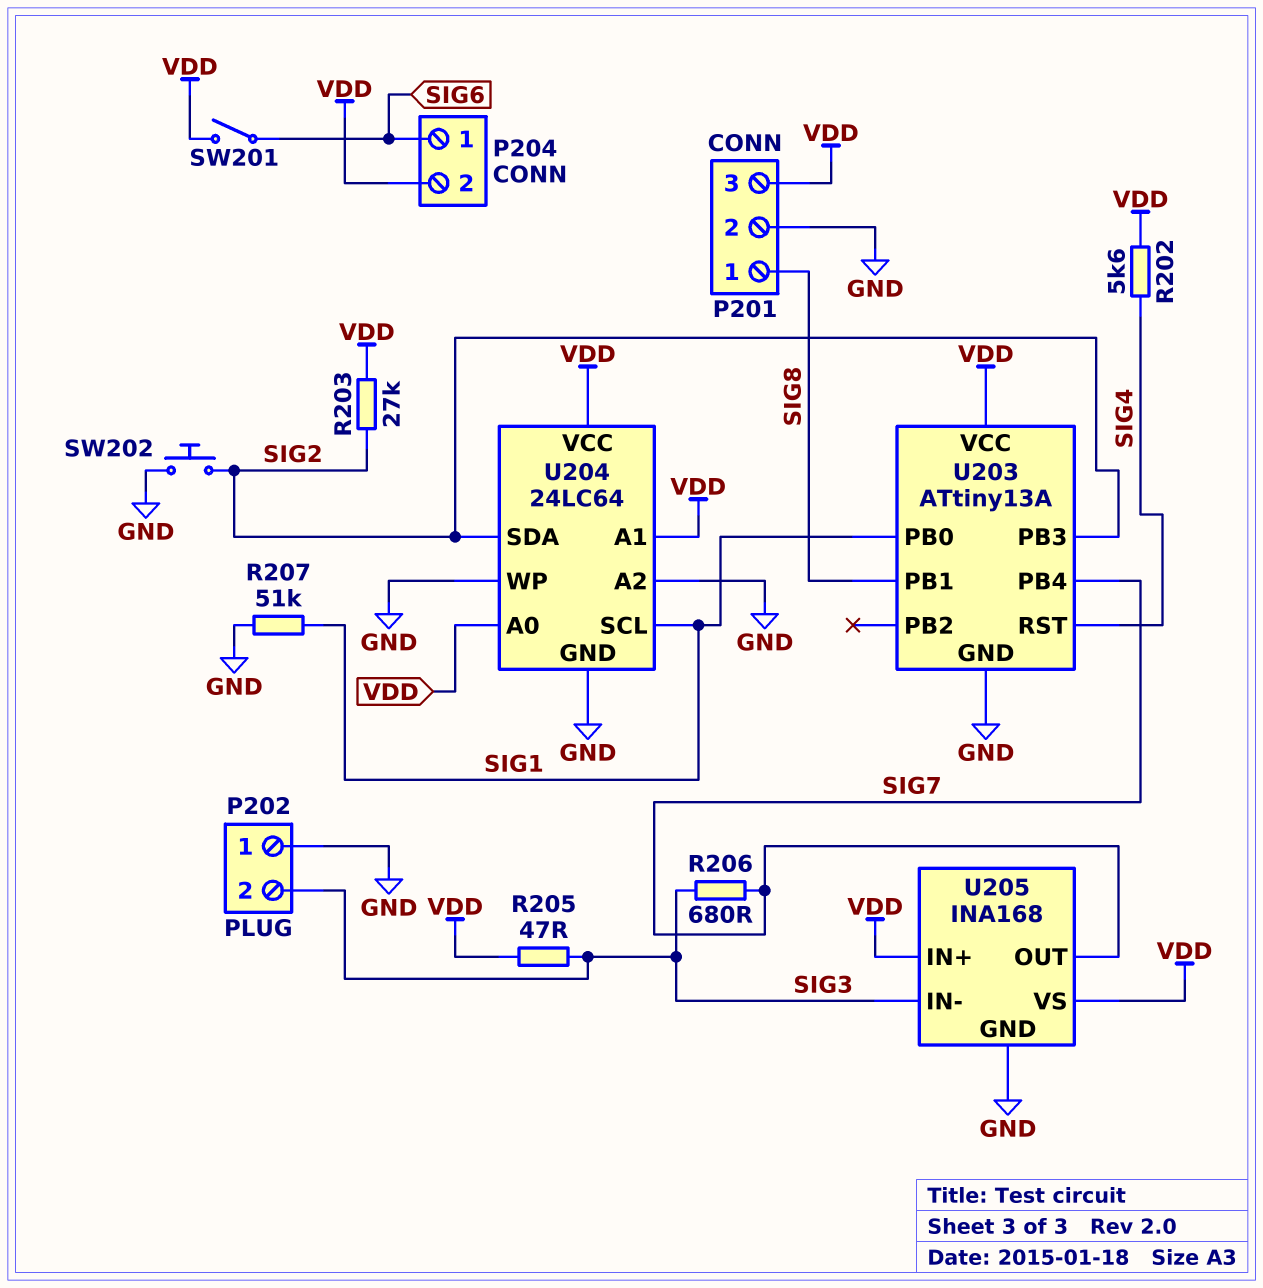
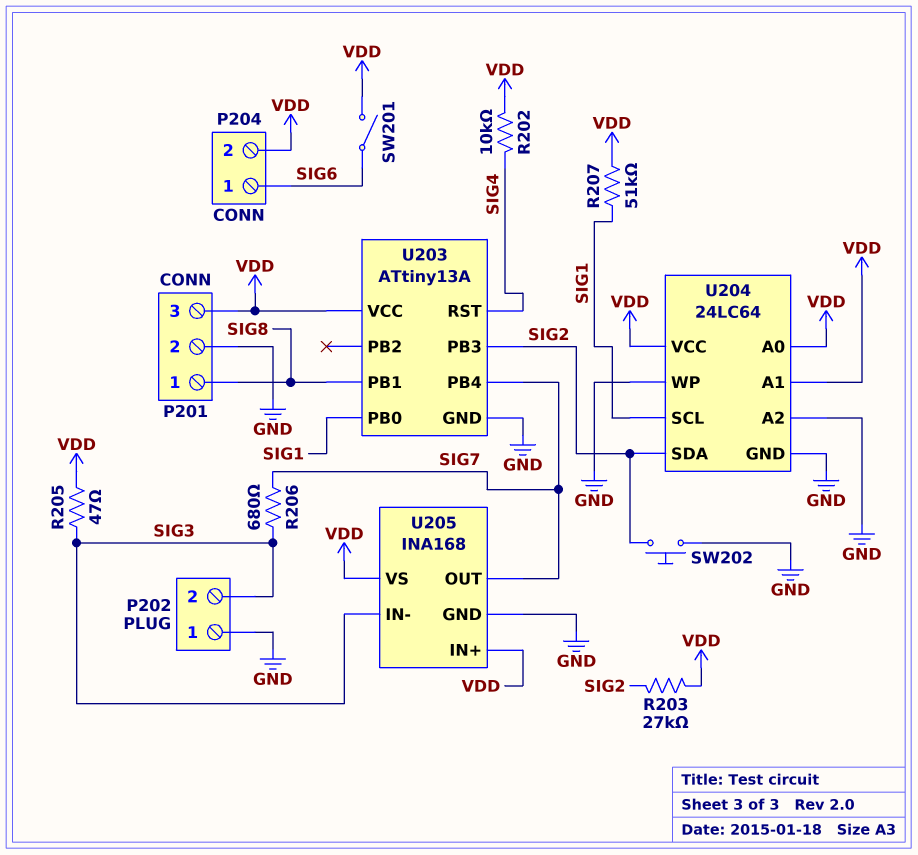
R202: 5.6k (SIG4, VDD) -> 10k (SIG4, VDD)
R207: 51k (GND, SIG1) -> 51k (SIG1, VDD)

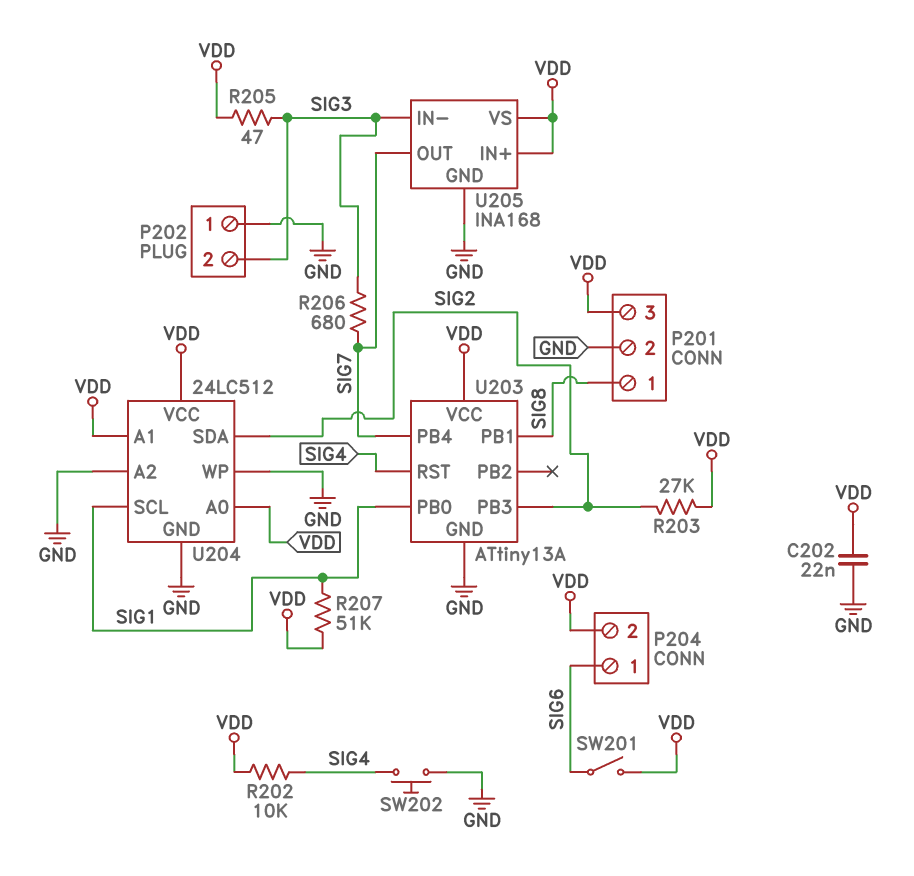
C202: none -> 22nF (GND, VDD)
SW202: button (GND, SIG2) -> button (GND, SIG4)
U204: 24LC64 -> 24LC512

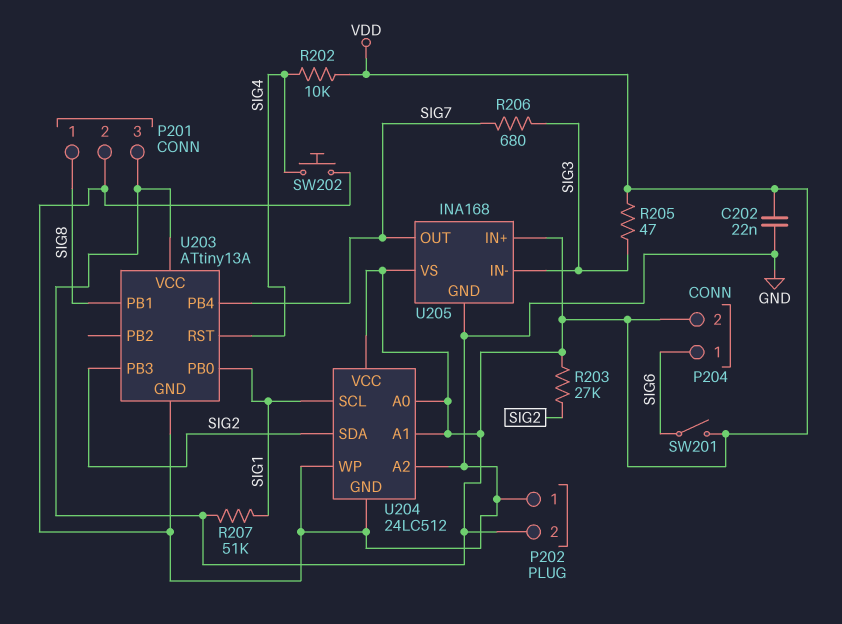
P202 pin 2: SIG3 -> VDD

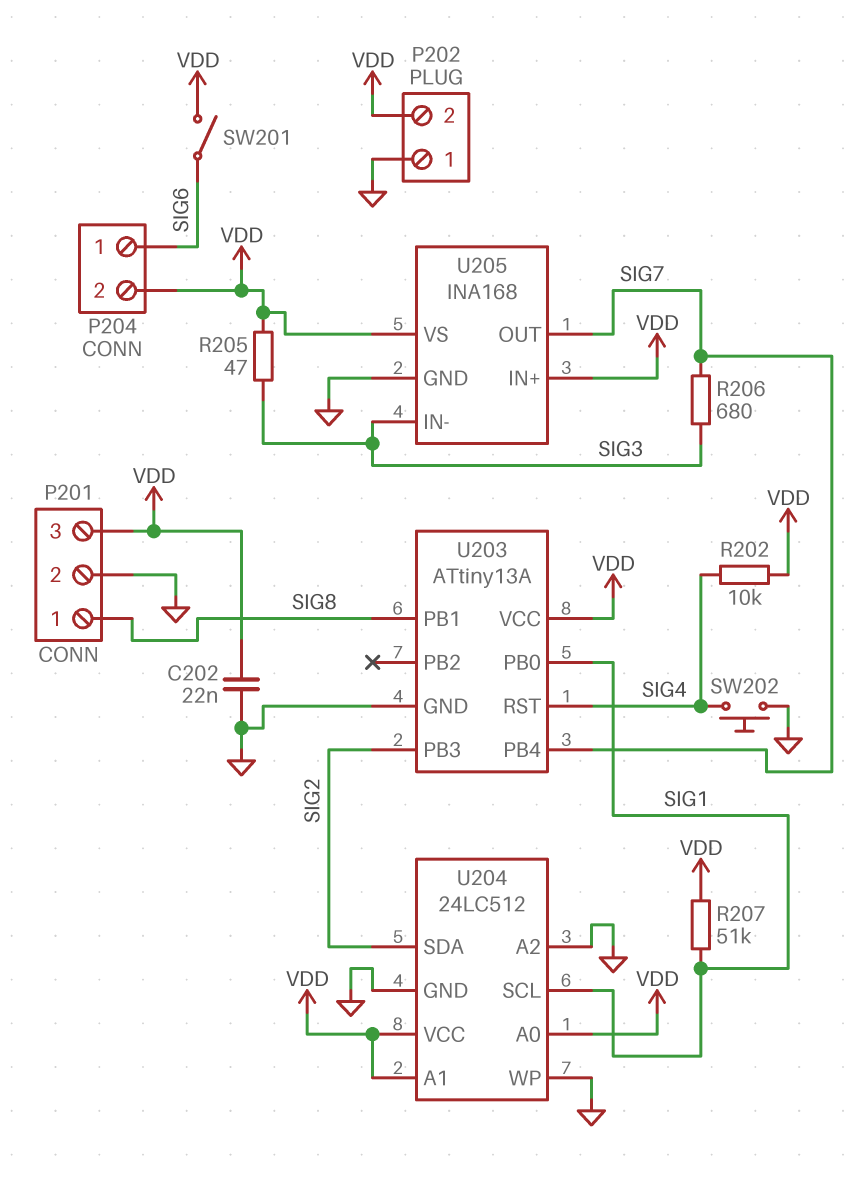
R203: 27k (SIG2, VDD) -> none

